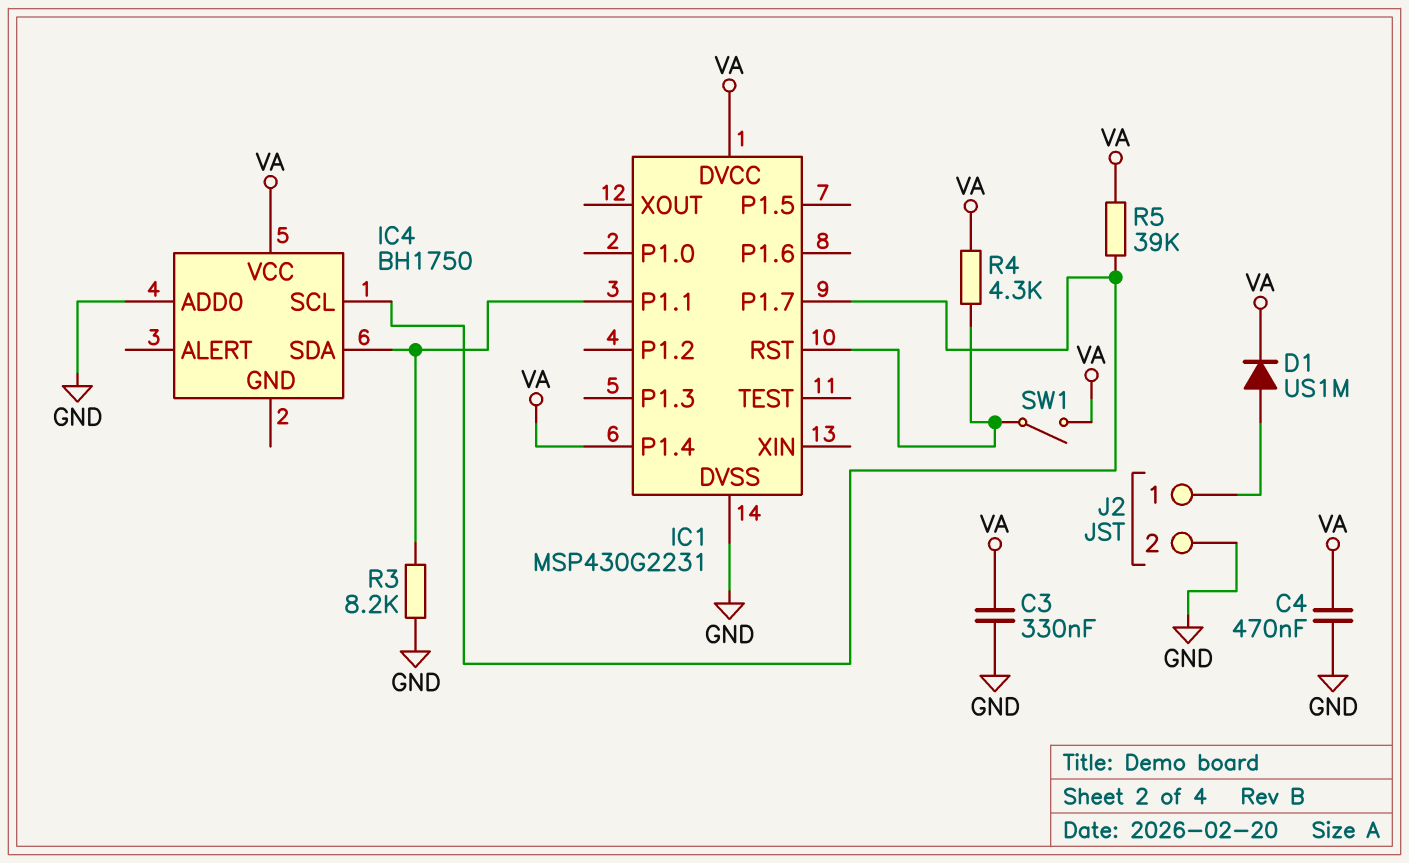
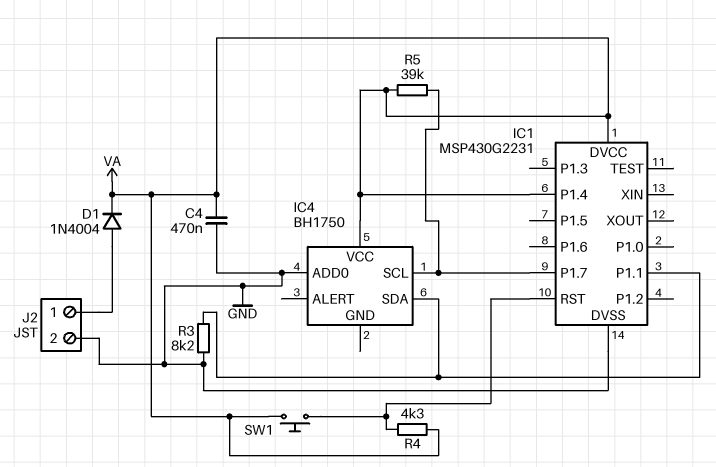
C3: 330nF (GND, VA) -> none
D1: diode US1M (A J2/1, K VA) -> diode 1N4004 (A J2/1, K VA)
SW1: switch (IC1/RST, VA) -> button (IC1/RST, VA)

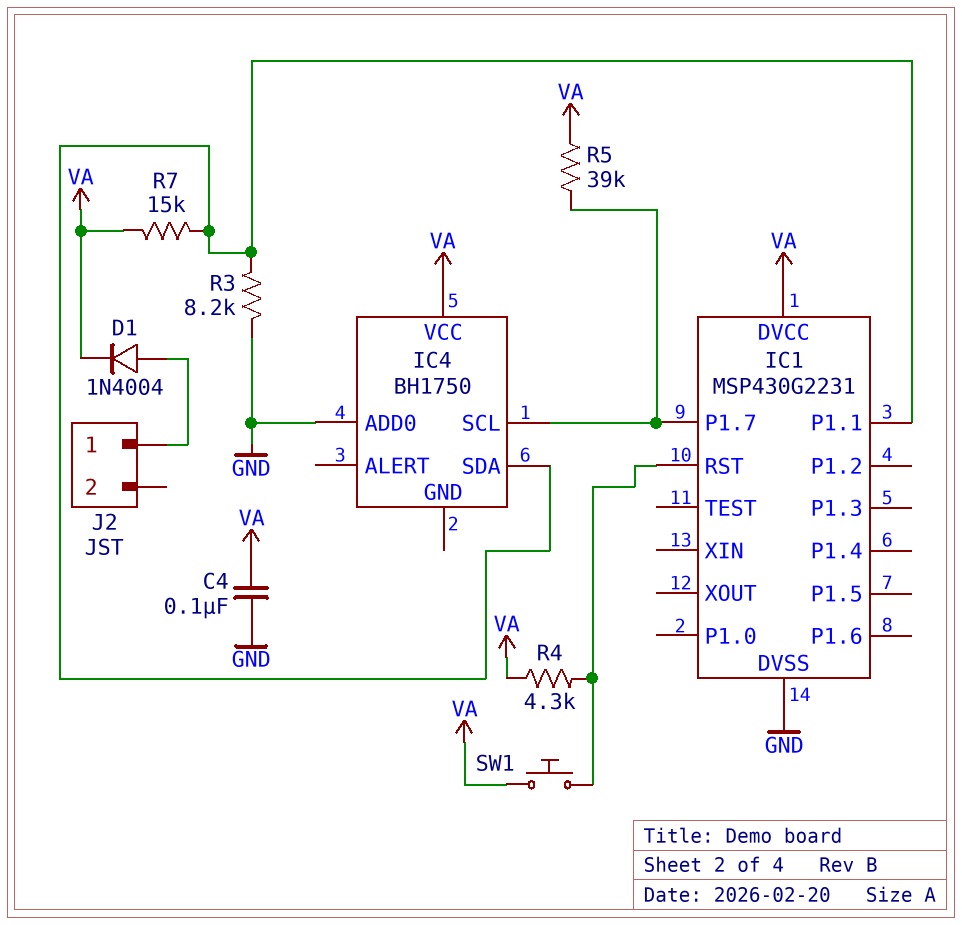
C4: 470nF (GND, VA) -> 100nF (GND, VA)
IC1 pin P1.4: VA -> none
J2 pin 2: GND -> none
R7: none -> 15k (IC1/P1.1, VA)

